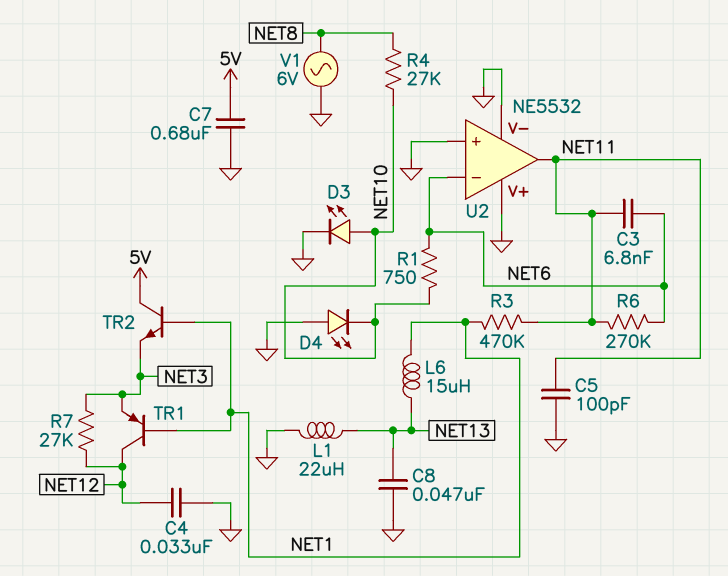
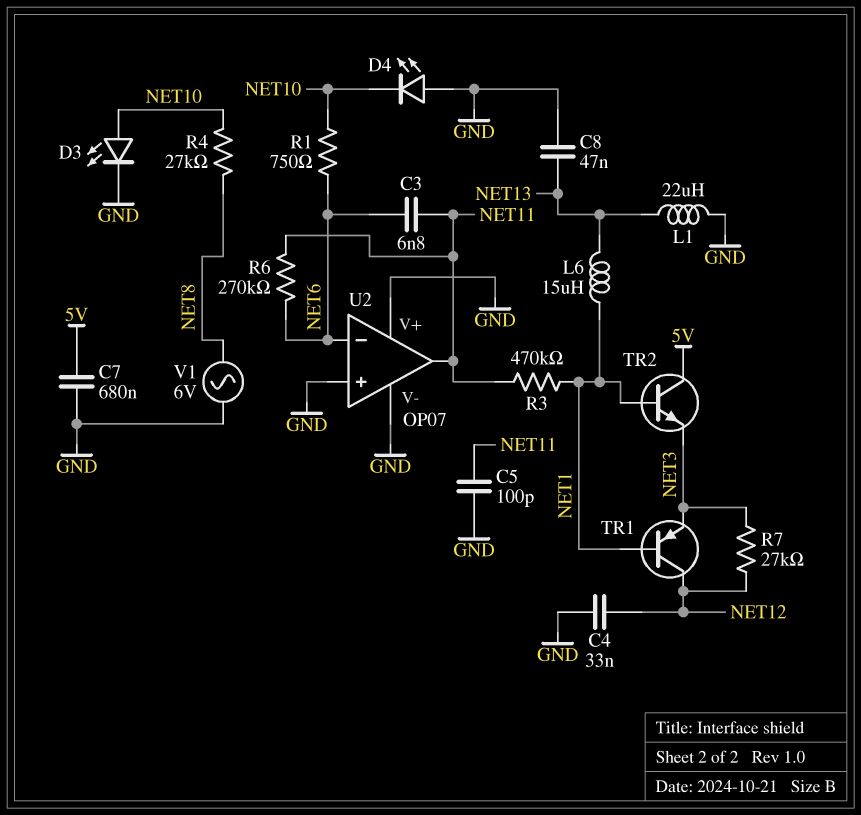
U2: NE5532 -> OP07

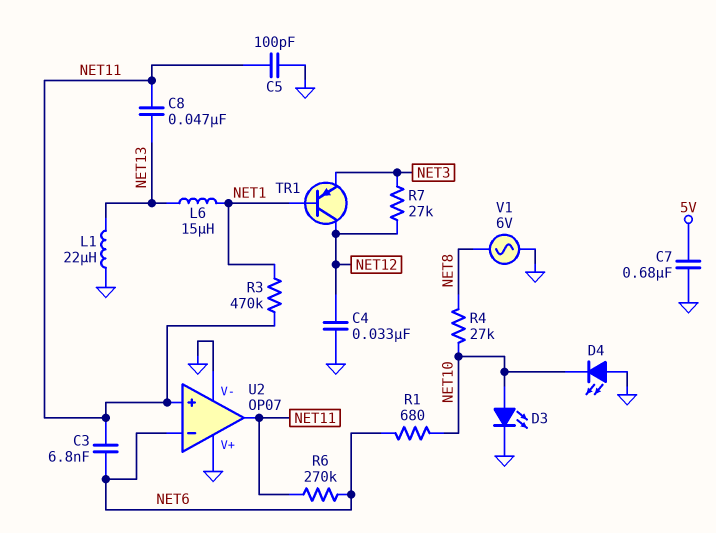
C8: 47nF (GND, NET13) -> 47nF (NET11, NET13)
R1: 750 (NET6, NET10) -> 680 (NET6, NET10)
TR2: NPN (B NET1, C 5V, E NET3) -> none
U2 pin in+: GND -> NET11

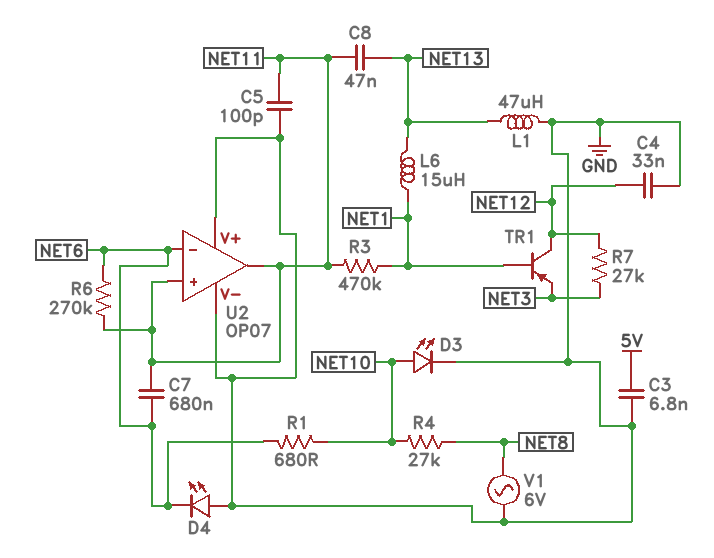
C3: 6.8nF (NET6, NET11) -> 6.8nF (5V, GND)
C7: 680nF (5V, GND) -> 680nF (NET6, NET11)
D4: LED (A GND, K NET10) -> LED (A GND, K NET6)
L1: 22uH (GND, NET13) -> 47uH (GND, NET13)

